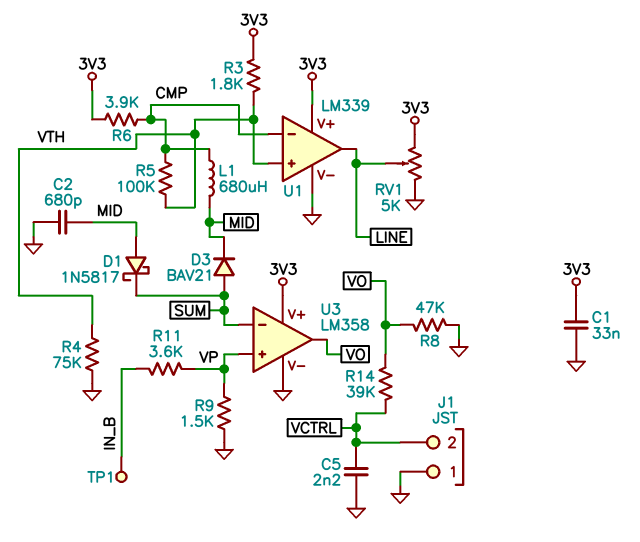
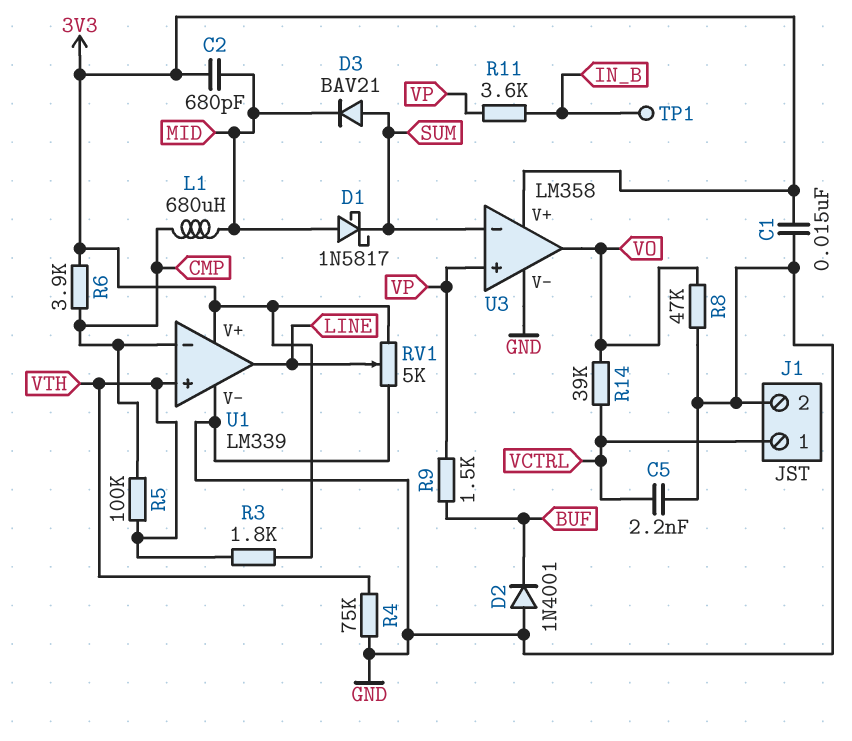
C1: 33nF (3V3, GND) -> 15nF (3V3, GND)
C2: 680pF (GND, MID) -> 680pF (3V3, MID)
D2: none -> diode 1N4001 (A GND, K BUF)
J1 pin 1: GND -> VCTRL
J1 pin 2: VCTRL -> GND
R9: 1.5k (GND, VP) -> 1.5k (BUF, VP)

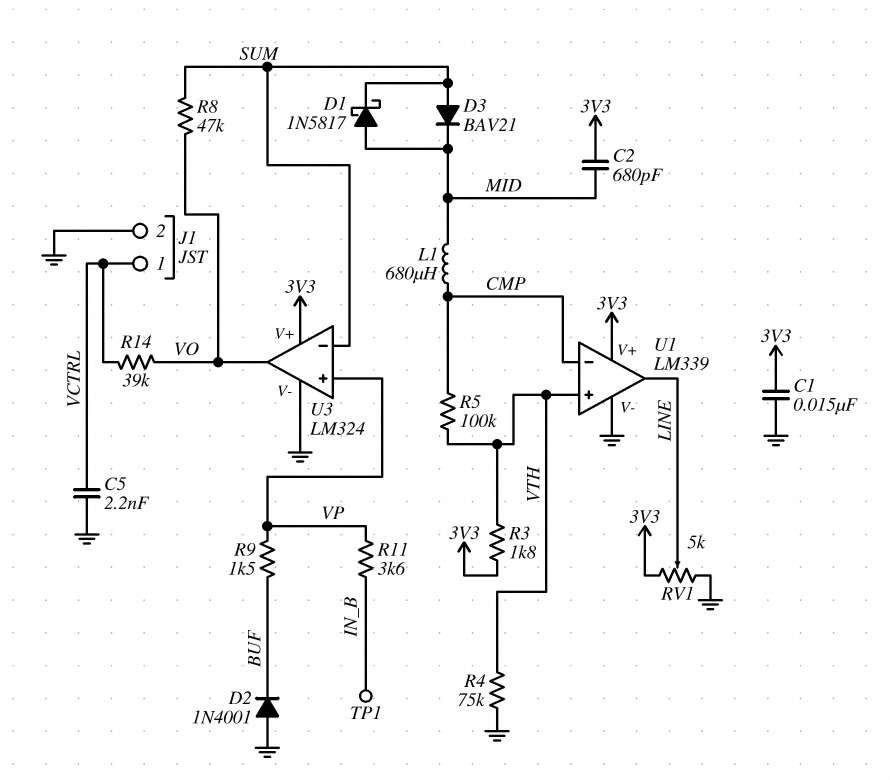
R6: 3.9k (3V3, CMP) -> none
R8: 47k (GND, VO) -> 47k (SUM, VO)
U3: LM358 -> LM324

